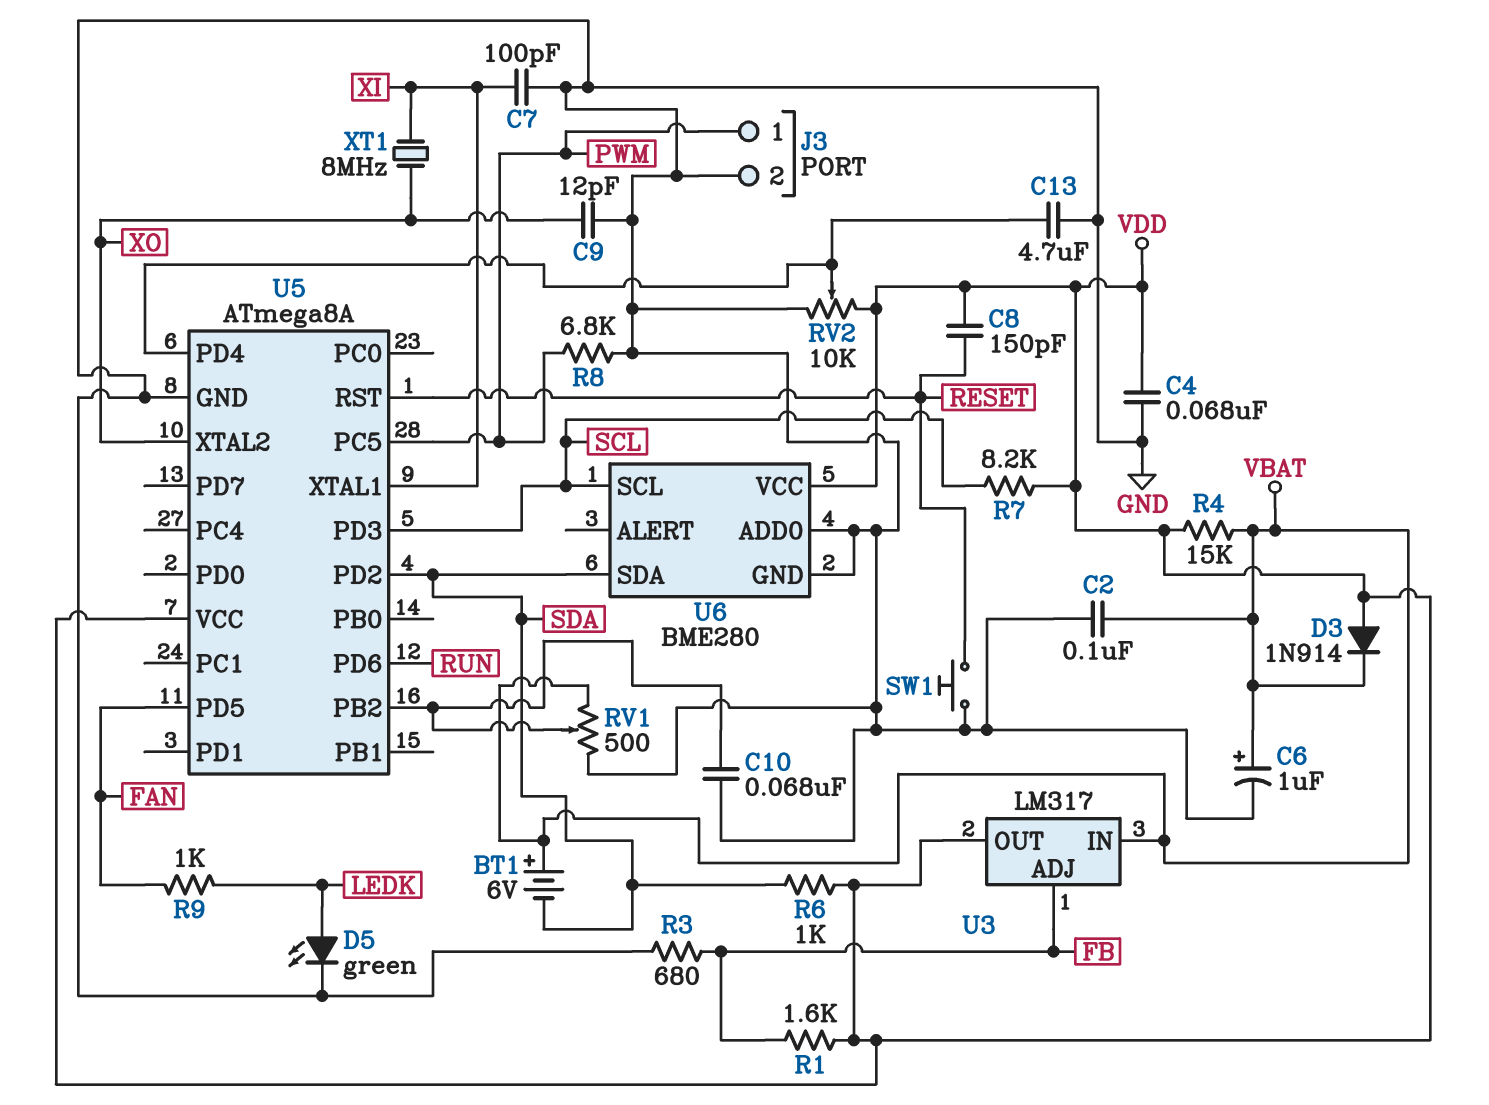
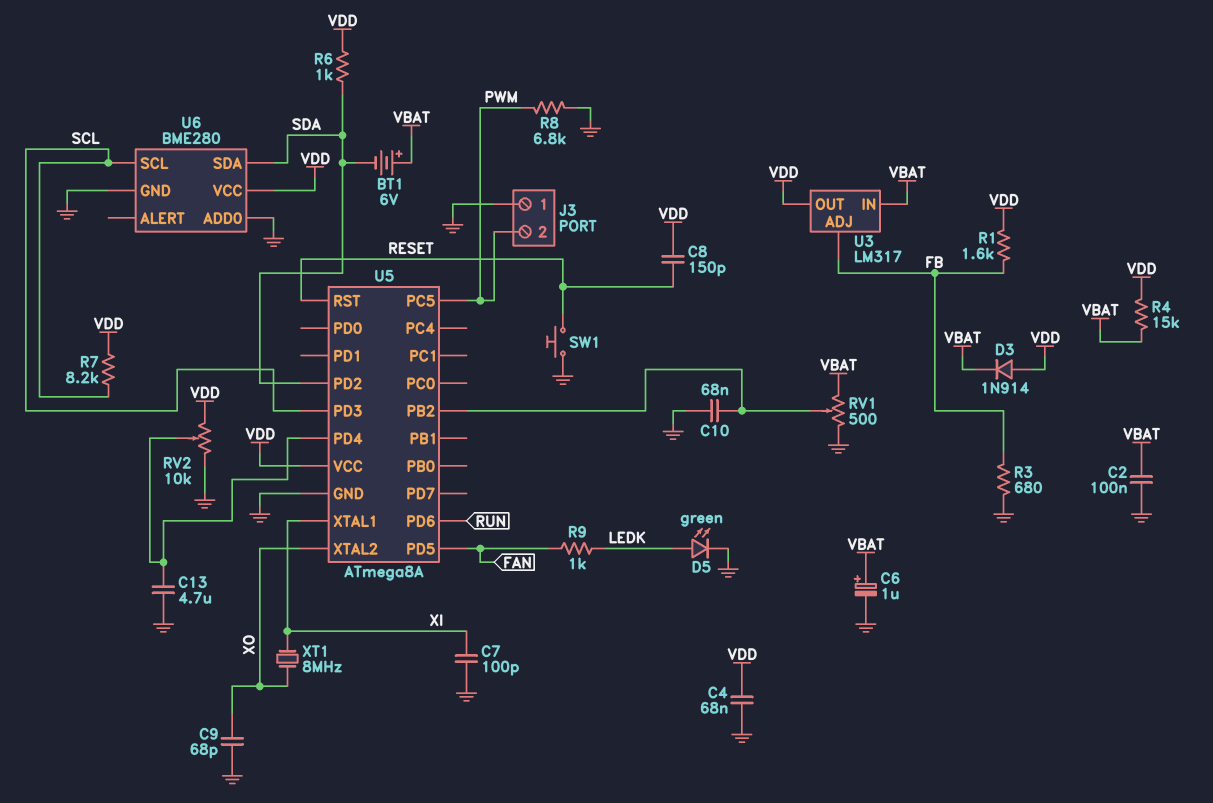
C9: 12pF (GND, XO) -> 68pF (GND, XO)
J3 pin 1: PWM -> GND
J3 pin 2: GND -> PWM

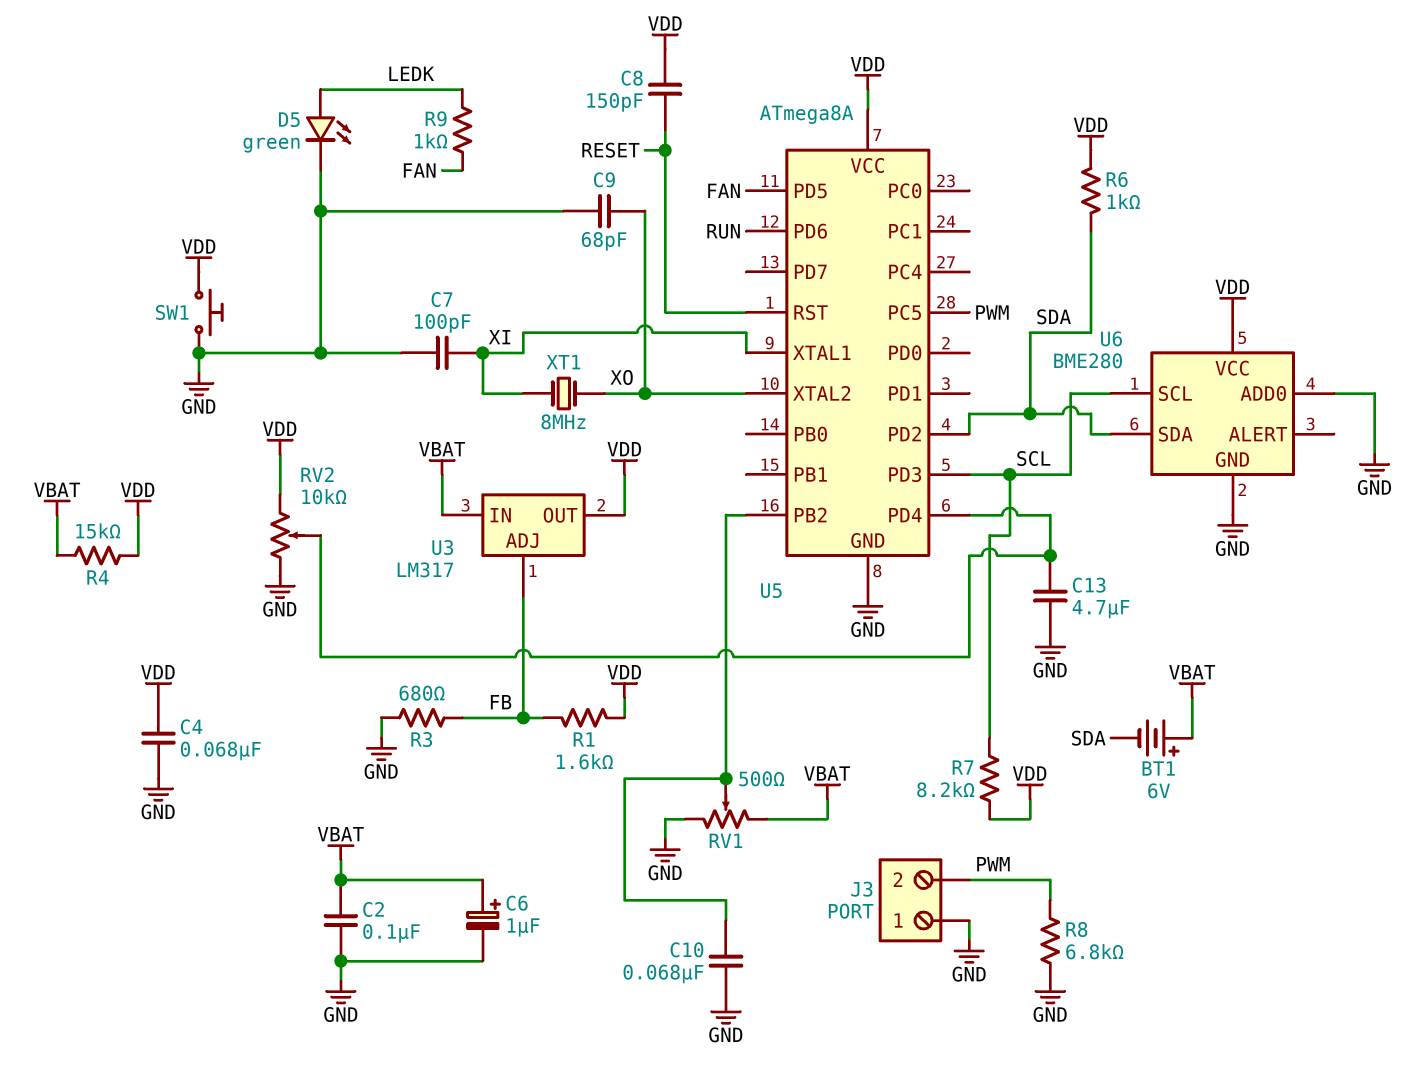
D3: diode 1N914 (A VDD, K VBAT) -> none
SW1: button (GND, RESET) -> button (GND, VDD)

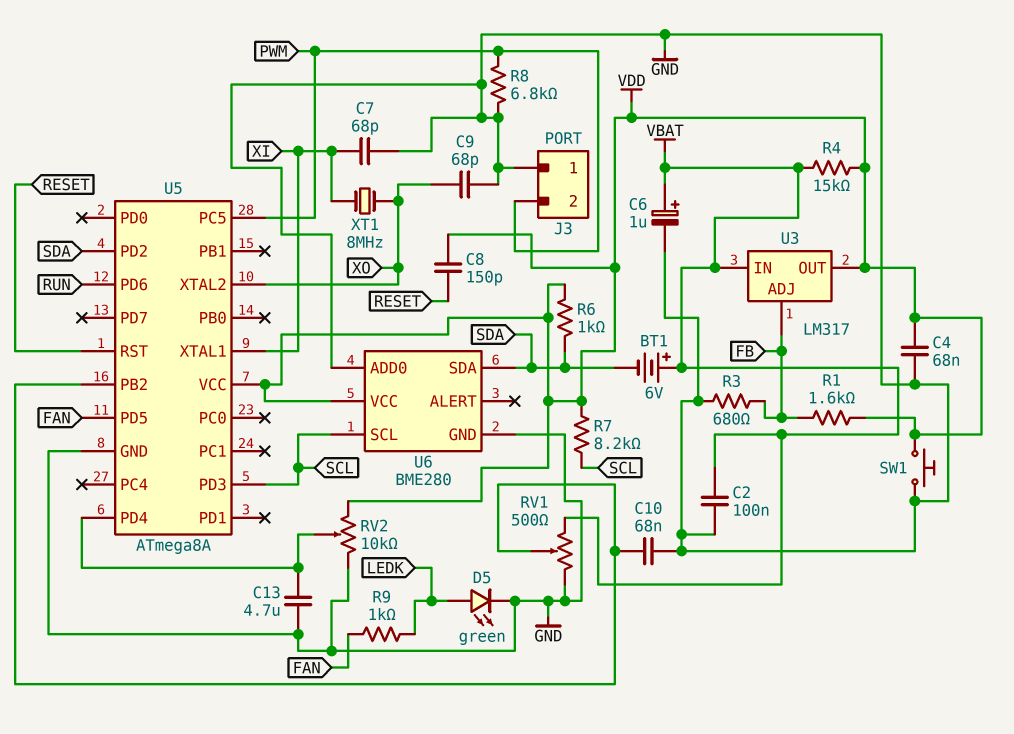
C7: 100pF (GND, XI) -> 68pF (GND, XI)

